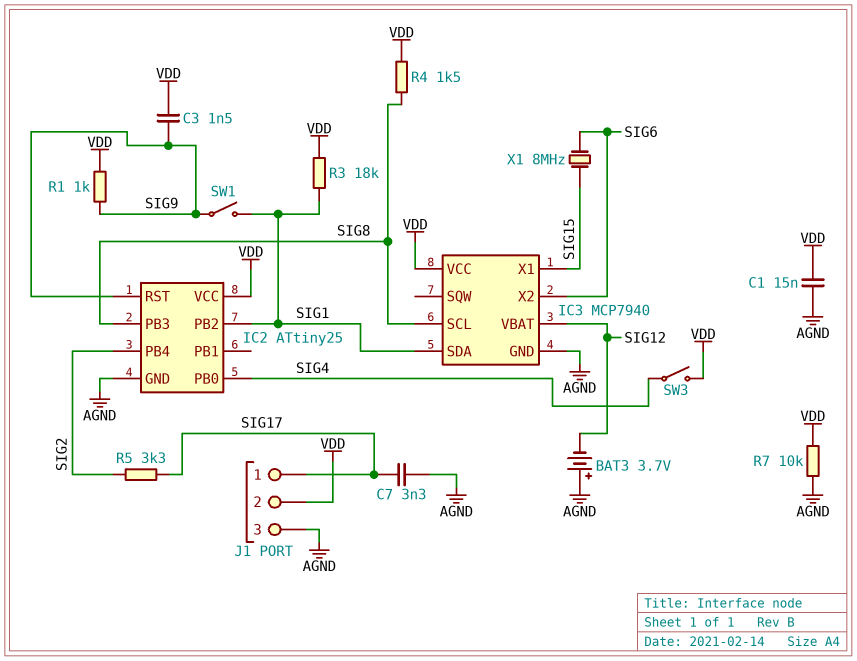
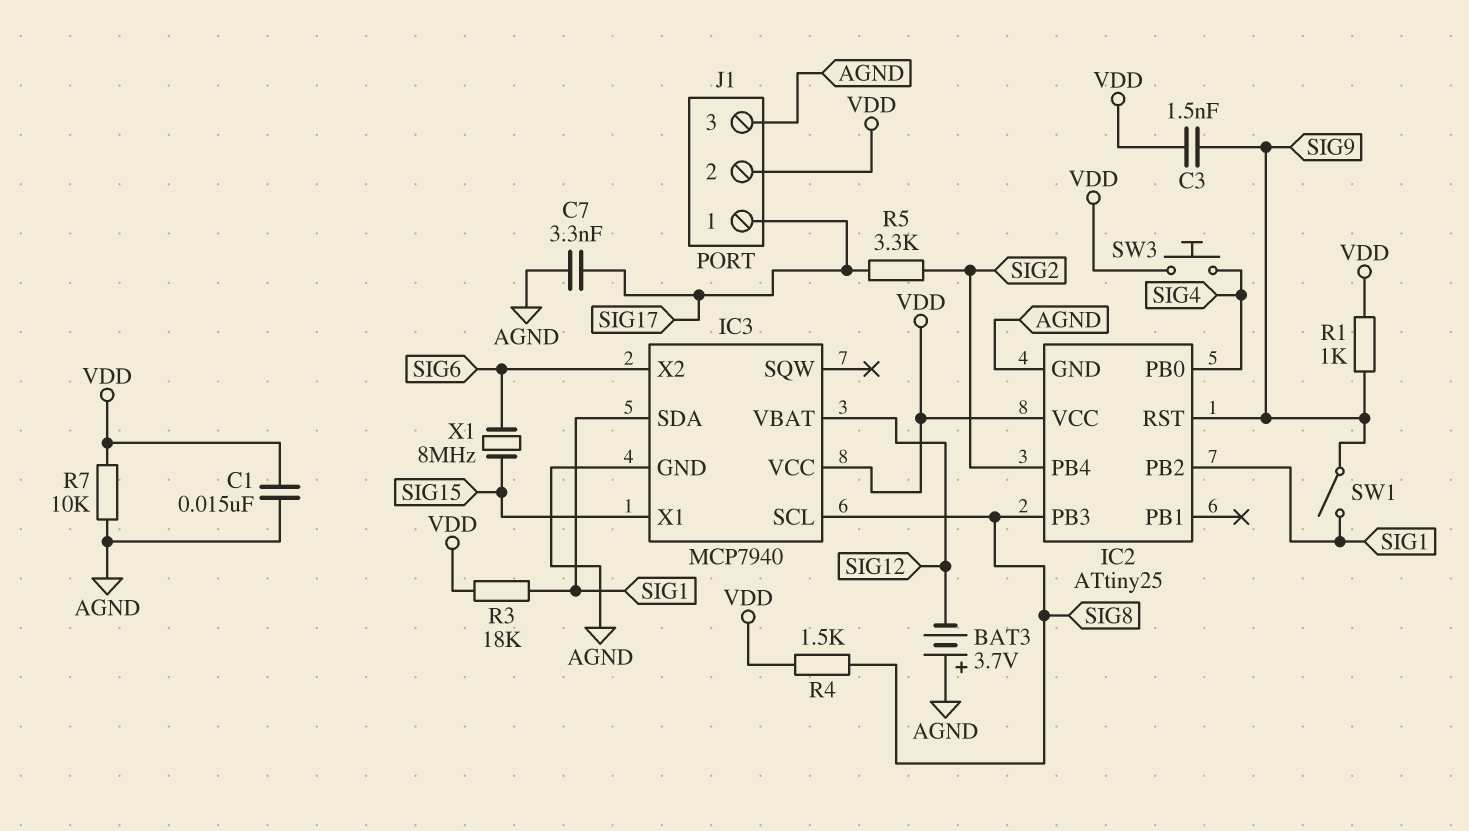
SW3: switch (SIG4, VDD) -> button (SIG4, VDD)

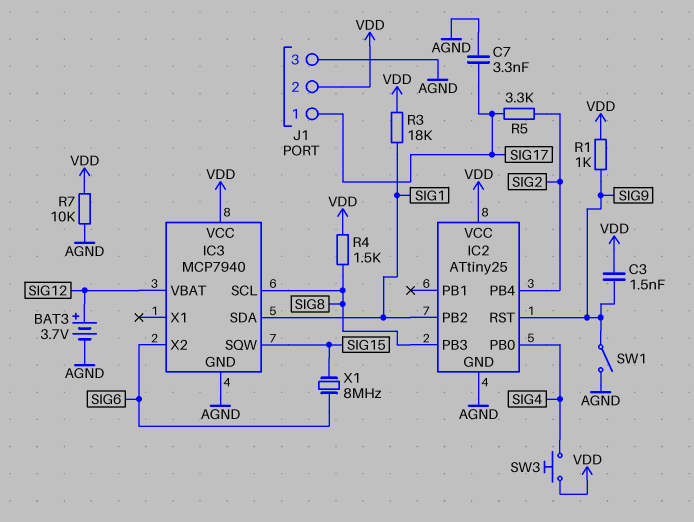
BAT3: 3.7V (plus AGND, minus SIG12) -> 3.7V (plus SIG12, minus AGND)
C1: 15nF (AGND, VDD) -> none
IC3 pin SQW: none -> SIG15
IC3 pin X1: SIG15 -> none
SW1: switch (SIG1, SIG9) -> switch (AGND, SIG9)

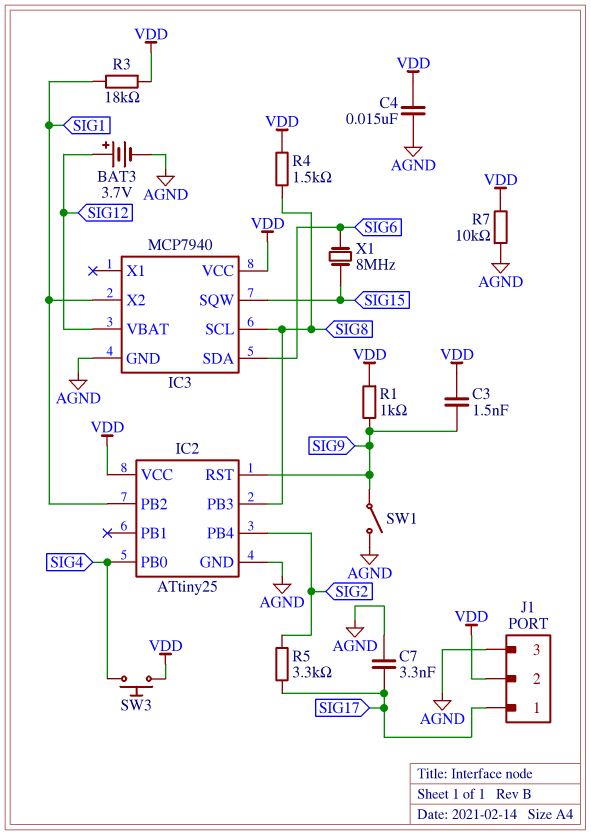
C4: none -> 15nF (AGND, VDD)
IC3 pin SDA: SIG1 -> SIG6
IC3 pin X2: SIG6 -> SIG1

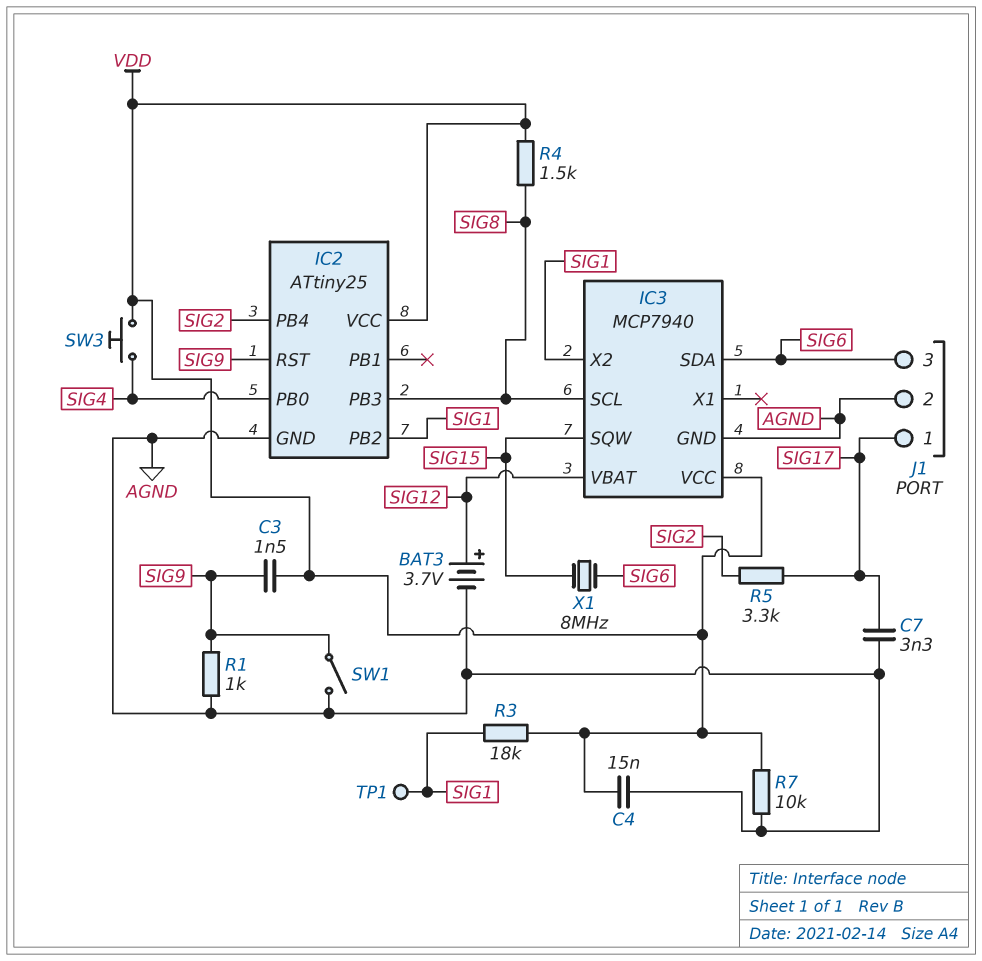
J1 pin 2: VDD -> AGND
J1 pin 3: AGND -> SIG6
R1: 1k (SIG9, VDD) -> 1k (AGND, SIG9)
TP1: none -> test point (SIG1)

